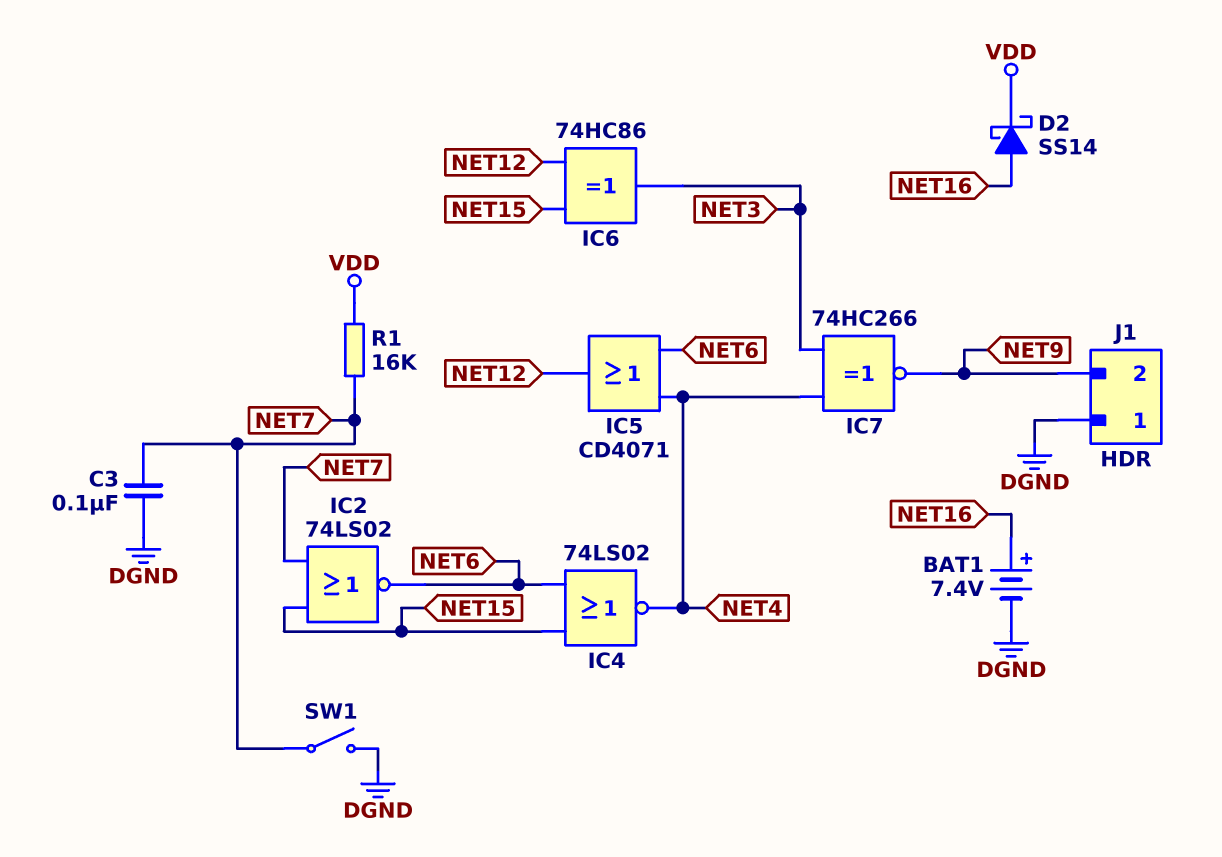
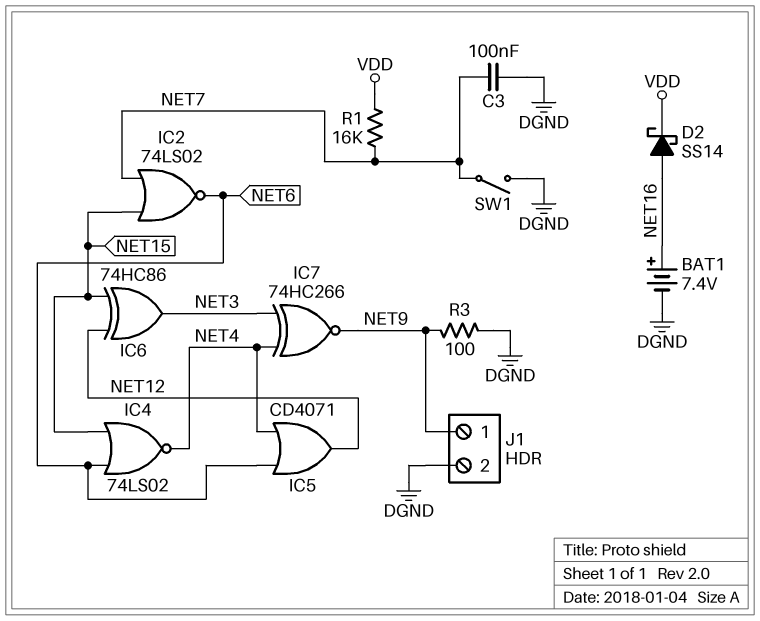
J1 pin 1: DGND -> NET9
J1 pin 2: NET9 -> DGND
R3: none -> 100 (DGND, NET9)

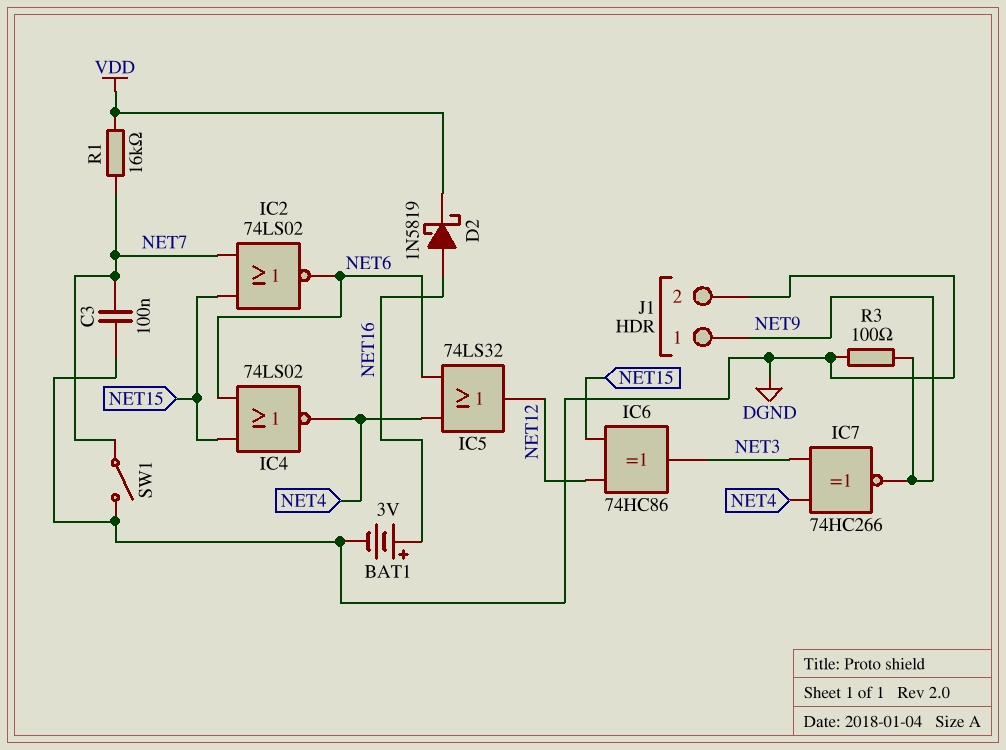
BAT1: 7.4V (plus NET16, minus DGND) -> 3V (plus NET16, minus DGND)
D2: schottky SS14 (A NET16, K VDD) -> schottky 1N5819 (A NET16, K VDD)
IC5: OR CD4071 (in NET4, in NET6, out NET12) -> OR 74LS32 (in NET4, in NET6, out NET12)

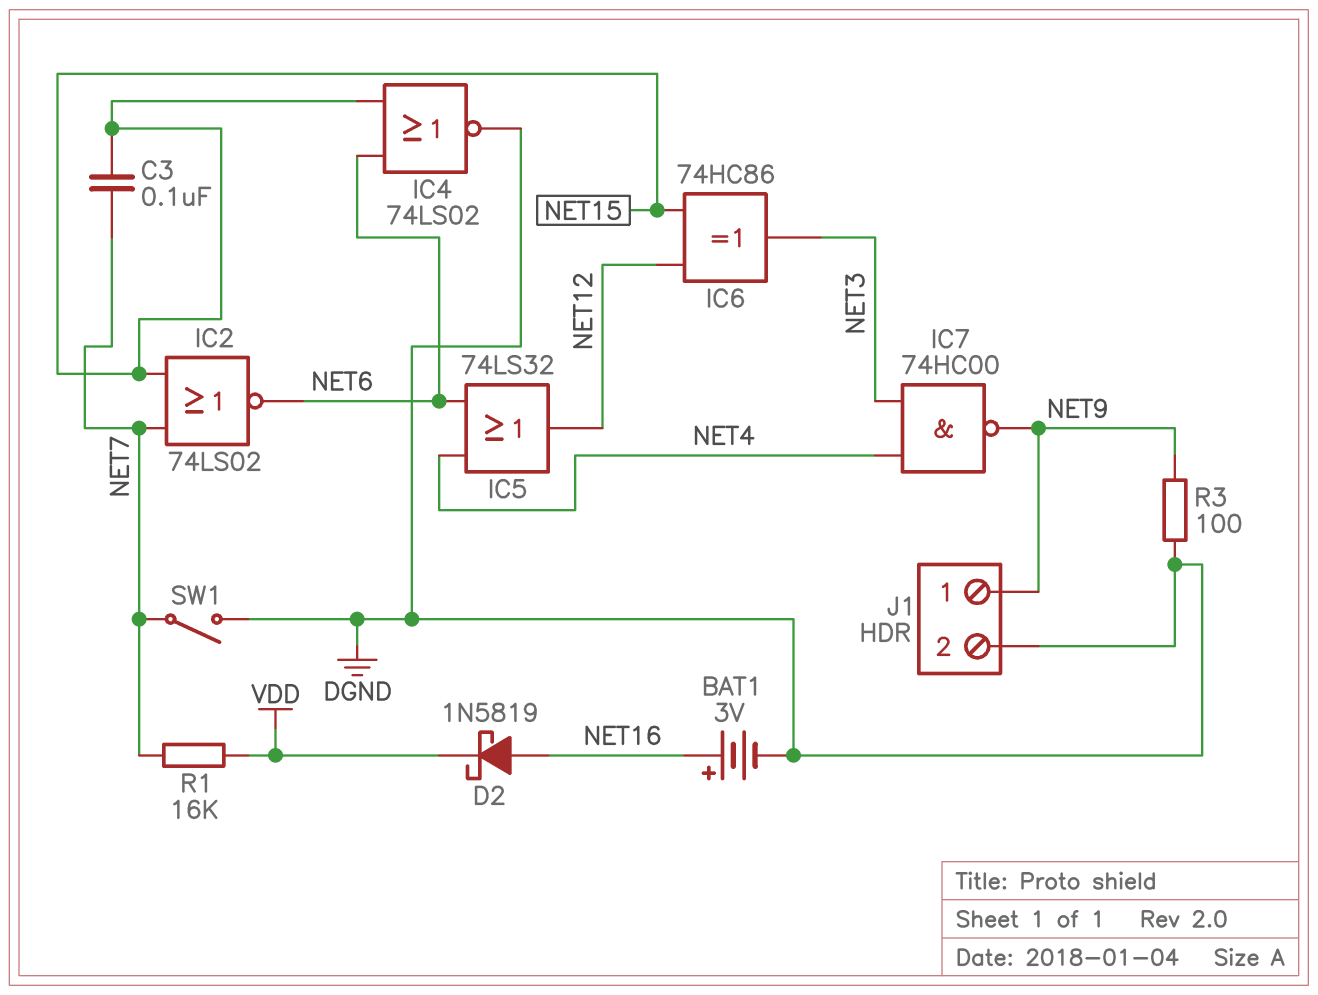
C3: 100nF (DGND, NET7) -> 100nF (NET7, NET15)
IC4: NOR 74LS02 (in NET6, in NET15, out NET4) -> NOR 74LS02 (in NET6, in NET15, out DGND)
IC7: XNOR 74HC266 (in NET3, in NET4, out NET9) -> NAND 74HC00 (in NET3, in NET4, out NET9)

